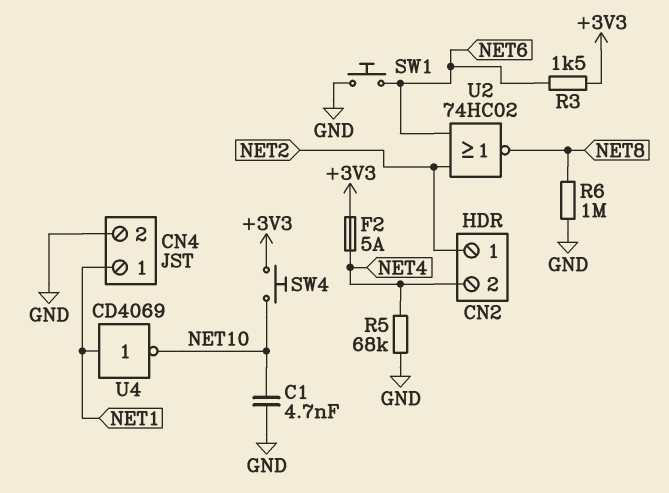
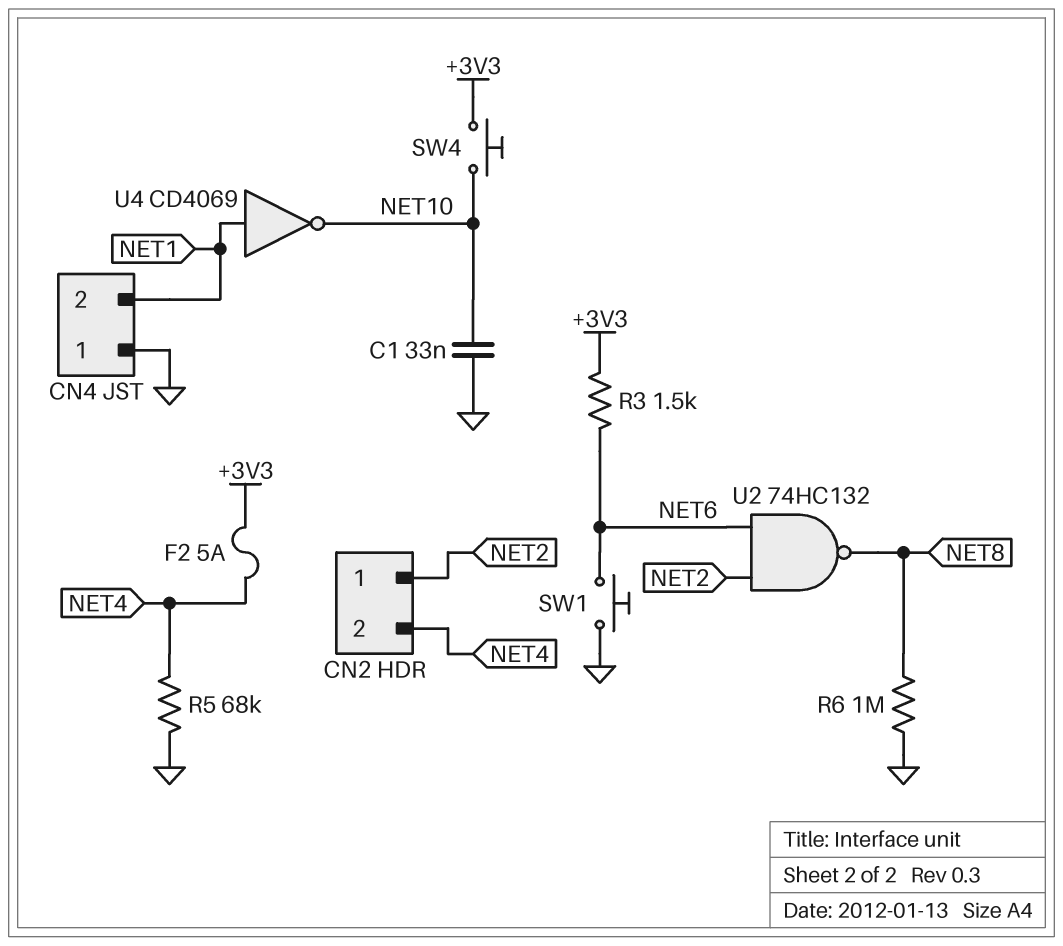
C1: 4.7nF (GND, NET10) -> 33nF (GND, NET10)
CN4 pin 1: NET1 -> GND
CN4 pin 2: GND -> NET1
U2: NOR 74HC02 (in NET2, in NET6, out NET8) -> NAND 74HC132 (in NET2, in NET6, out NET8)

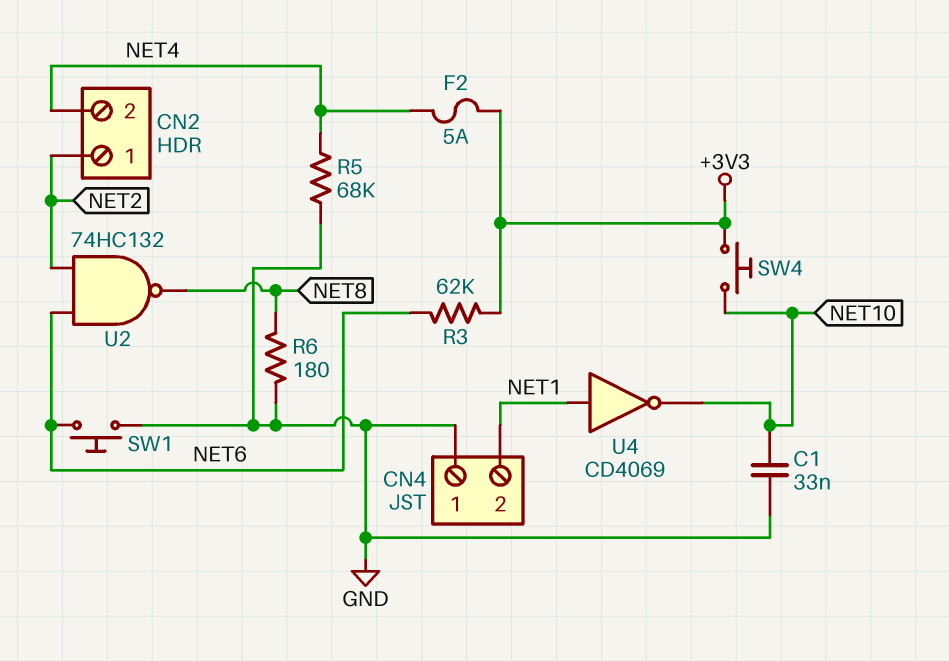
R3: 1.5k (+3V3, NET6) -> 62k (+3V3, NET6)
R6: 1M (GND, NET8) -> 180 (GND, NET8)

